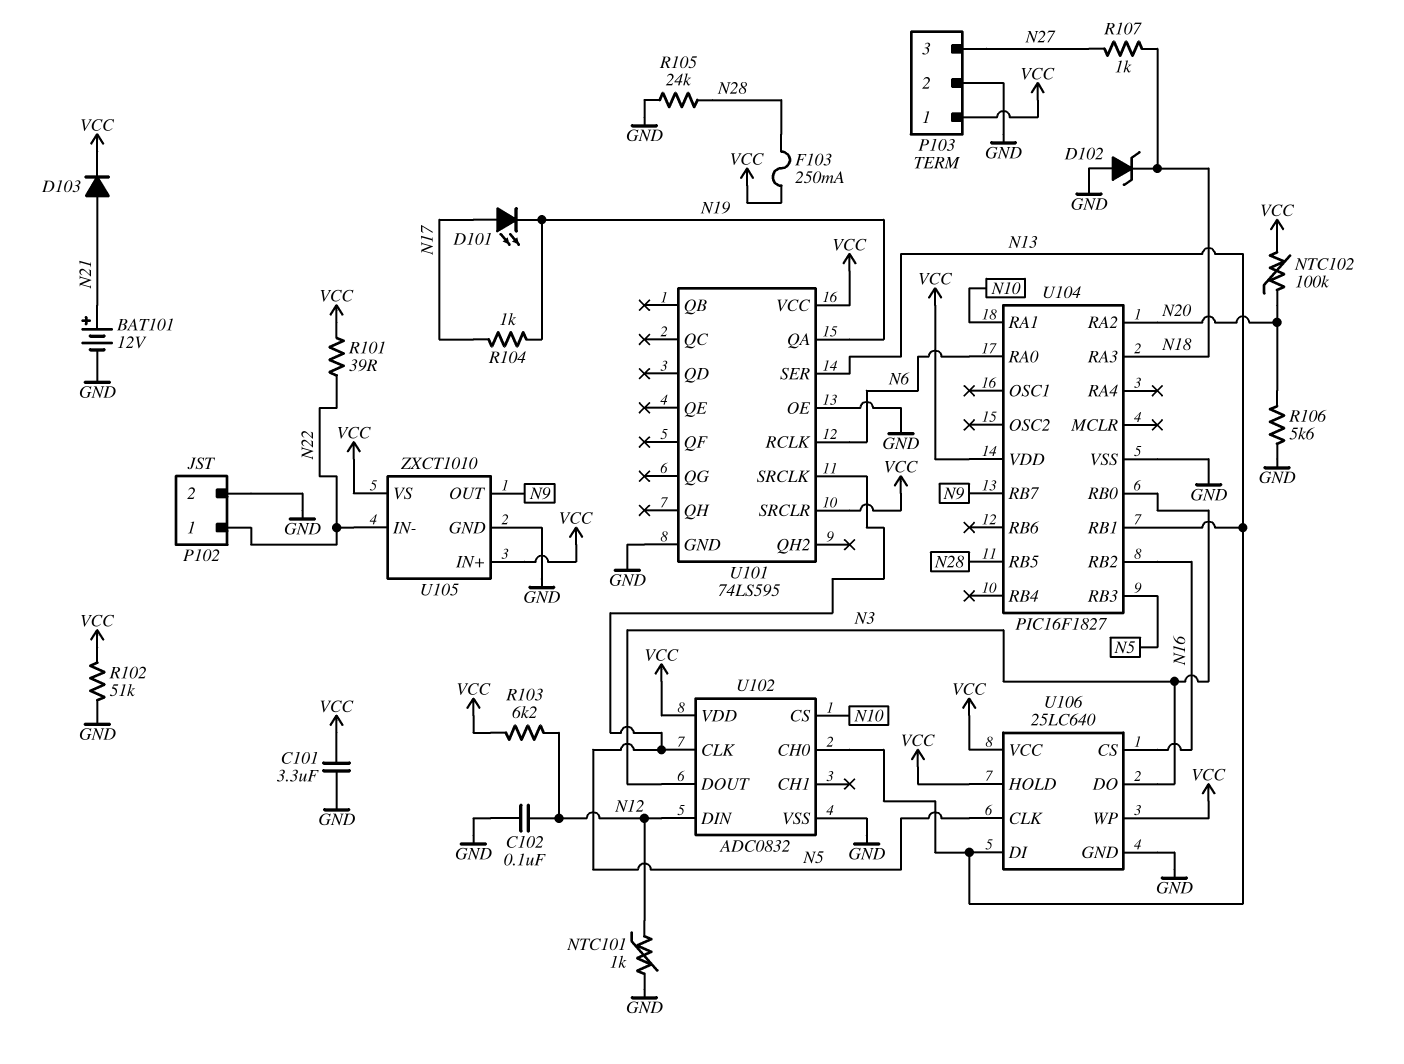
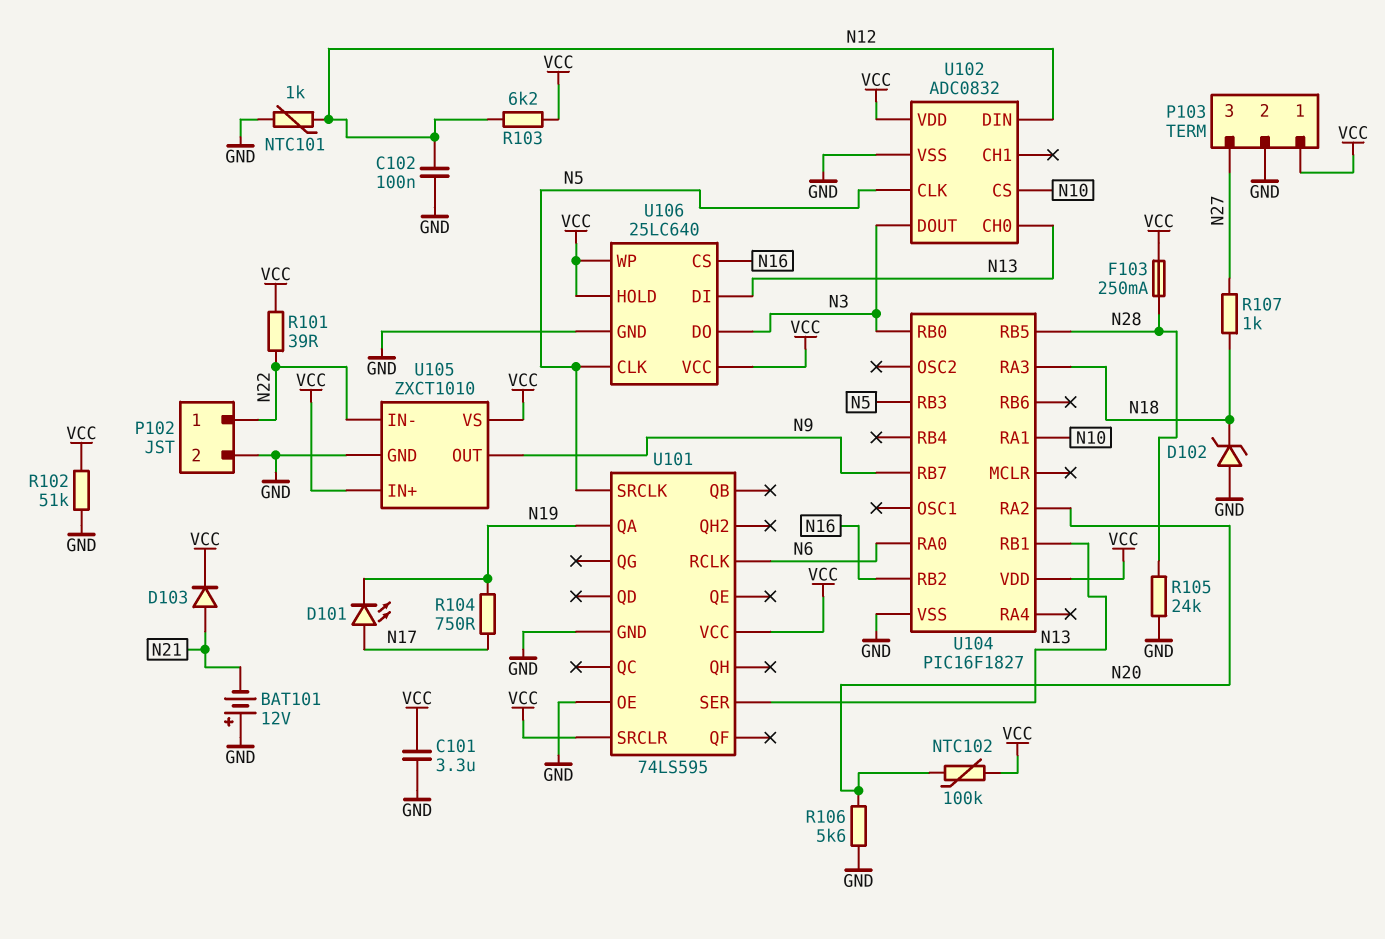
BAT101: 12V (plus N21, minus GND) -> 12V (plus GND, minus N21)
R104: 1k (N17, N19) -> 750 (N17, N19)

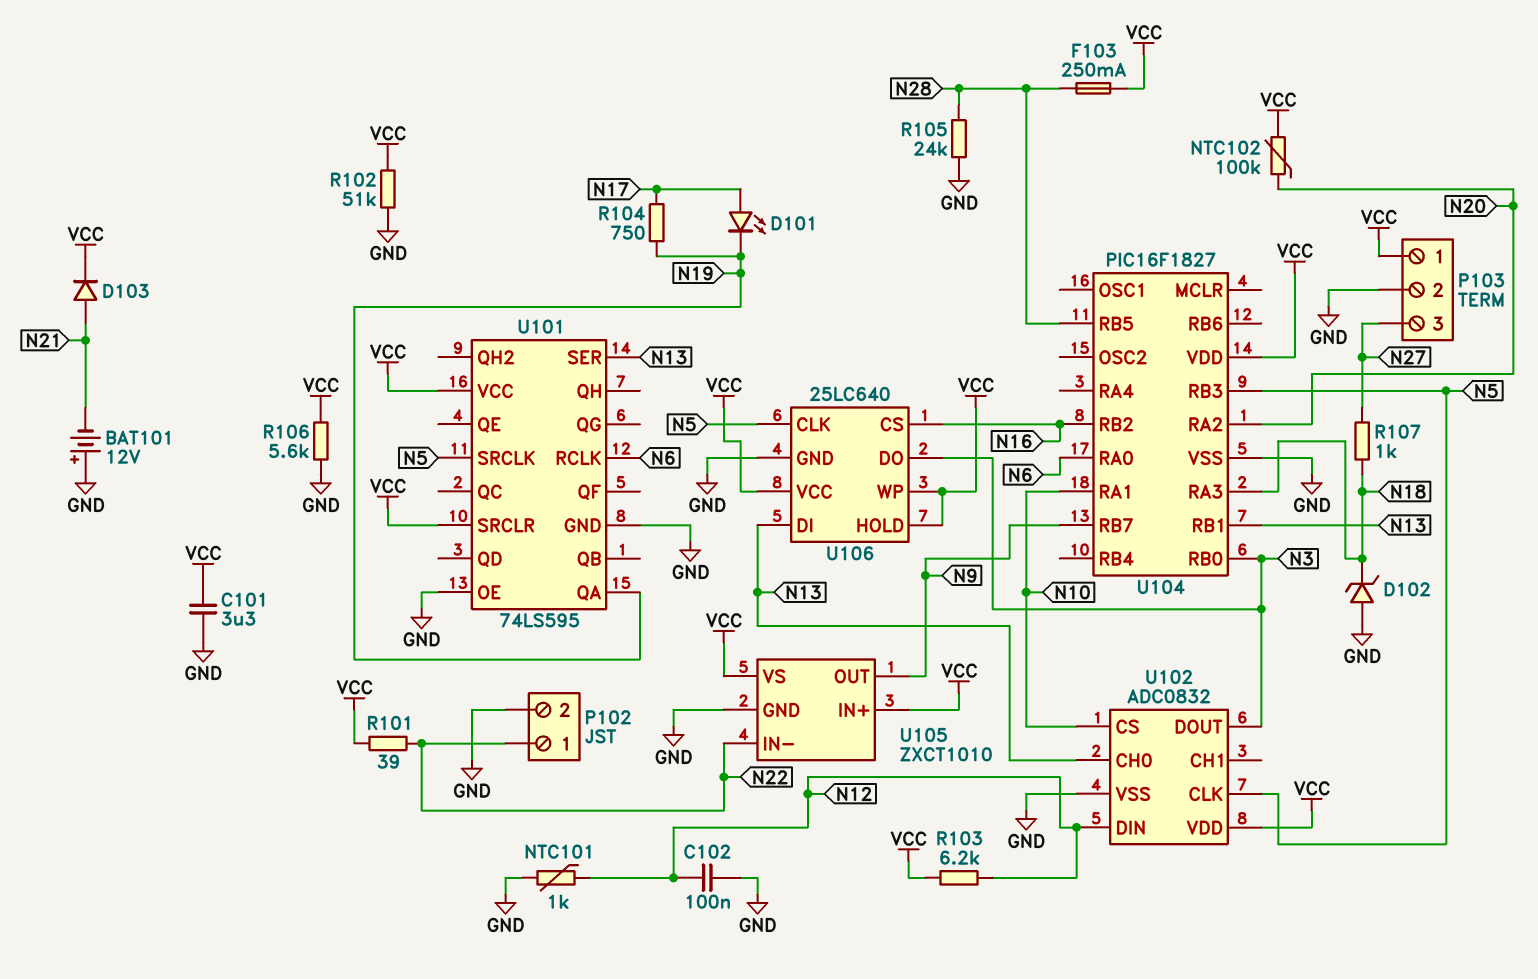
R106: 5.6k (GND, N20) -> 5.6k (GND, VCC)

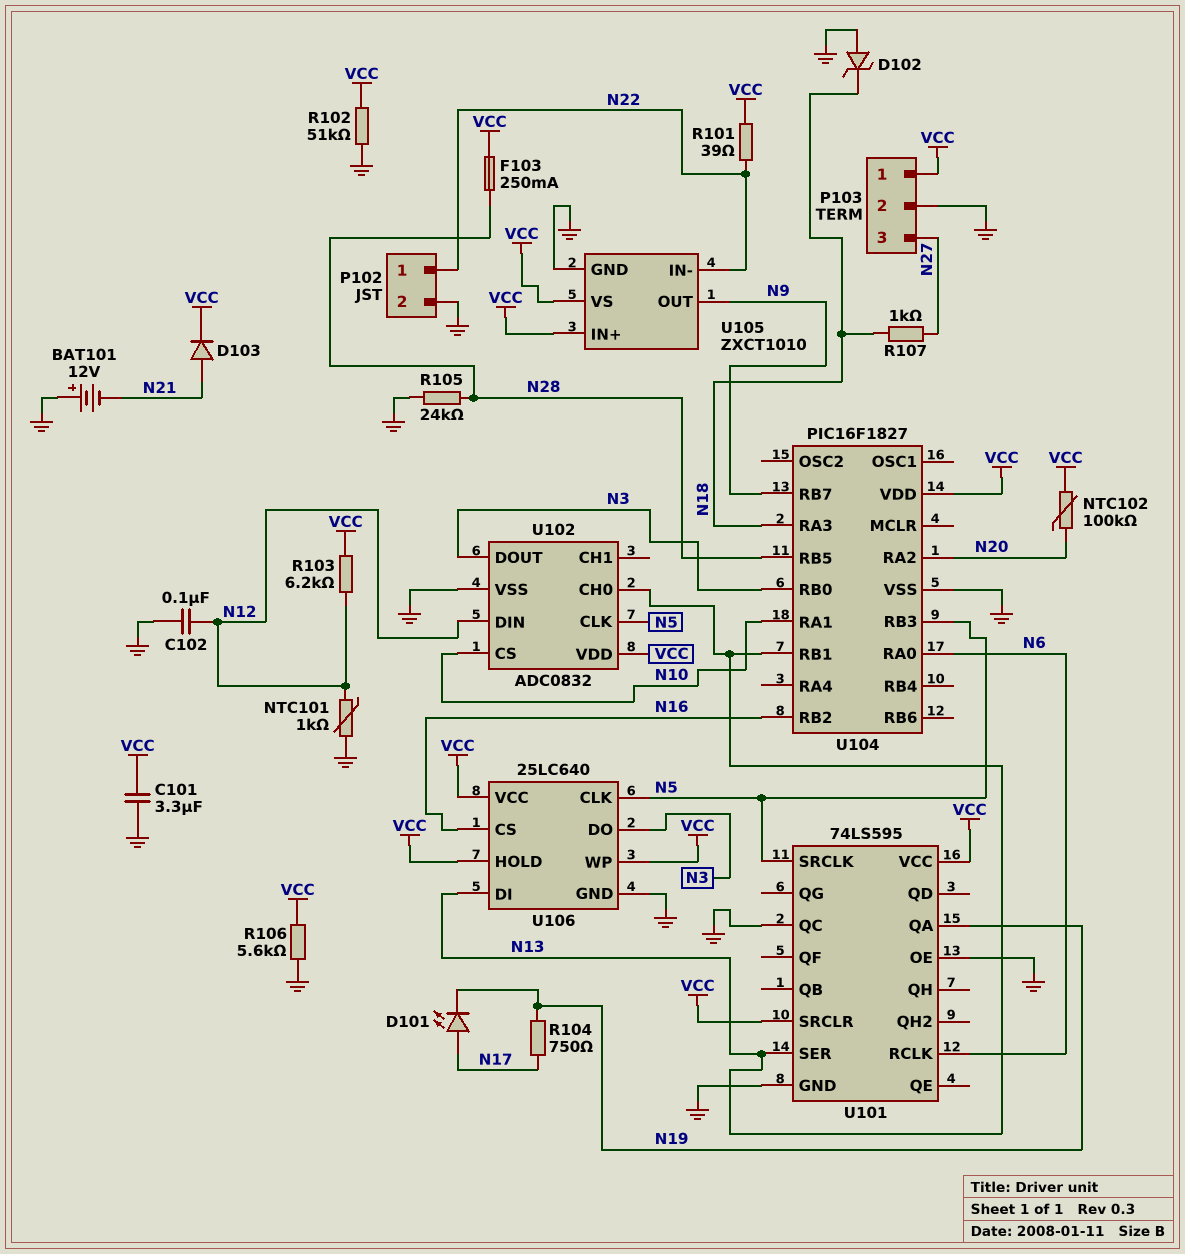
U101 pin QC: none -> GND

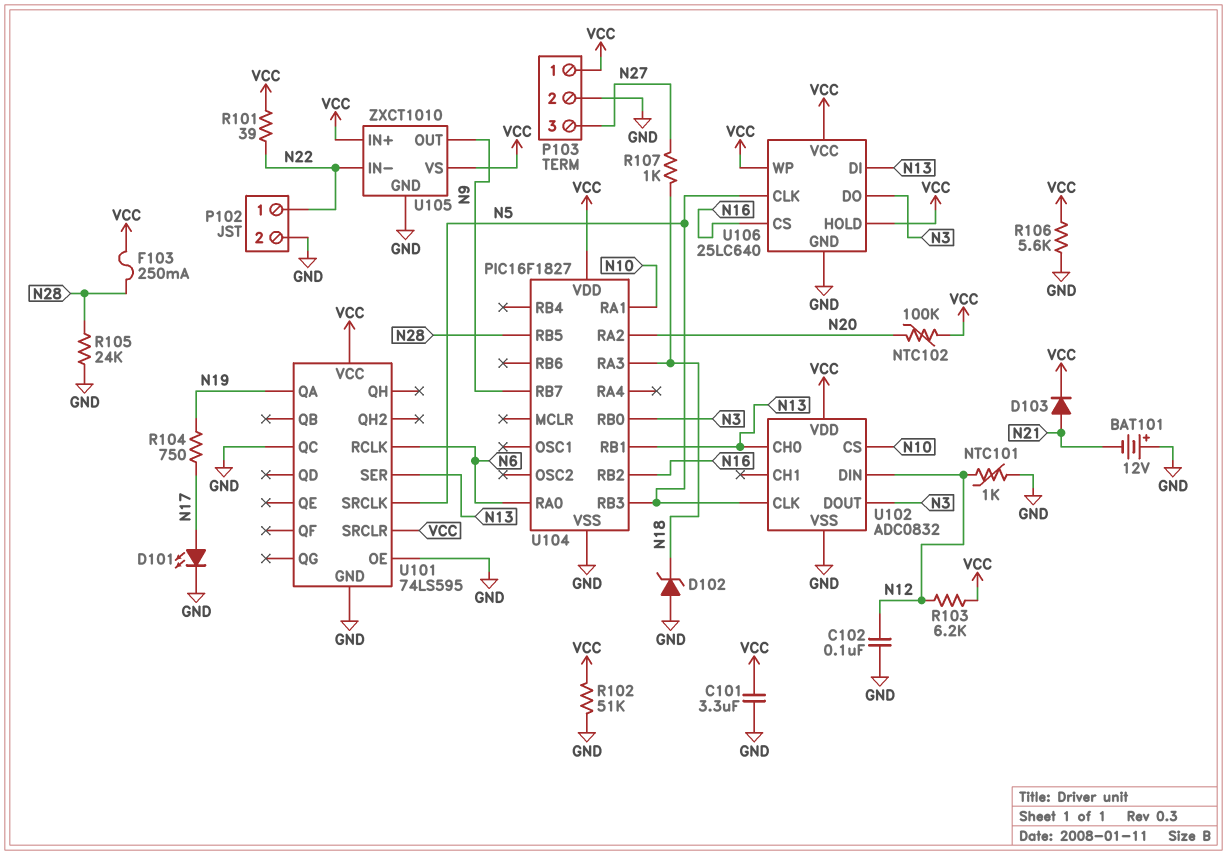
D101: LED (A N17, K N19) -> LED (A N17, K GND)

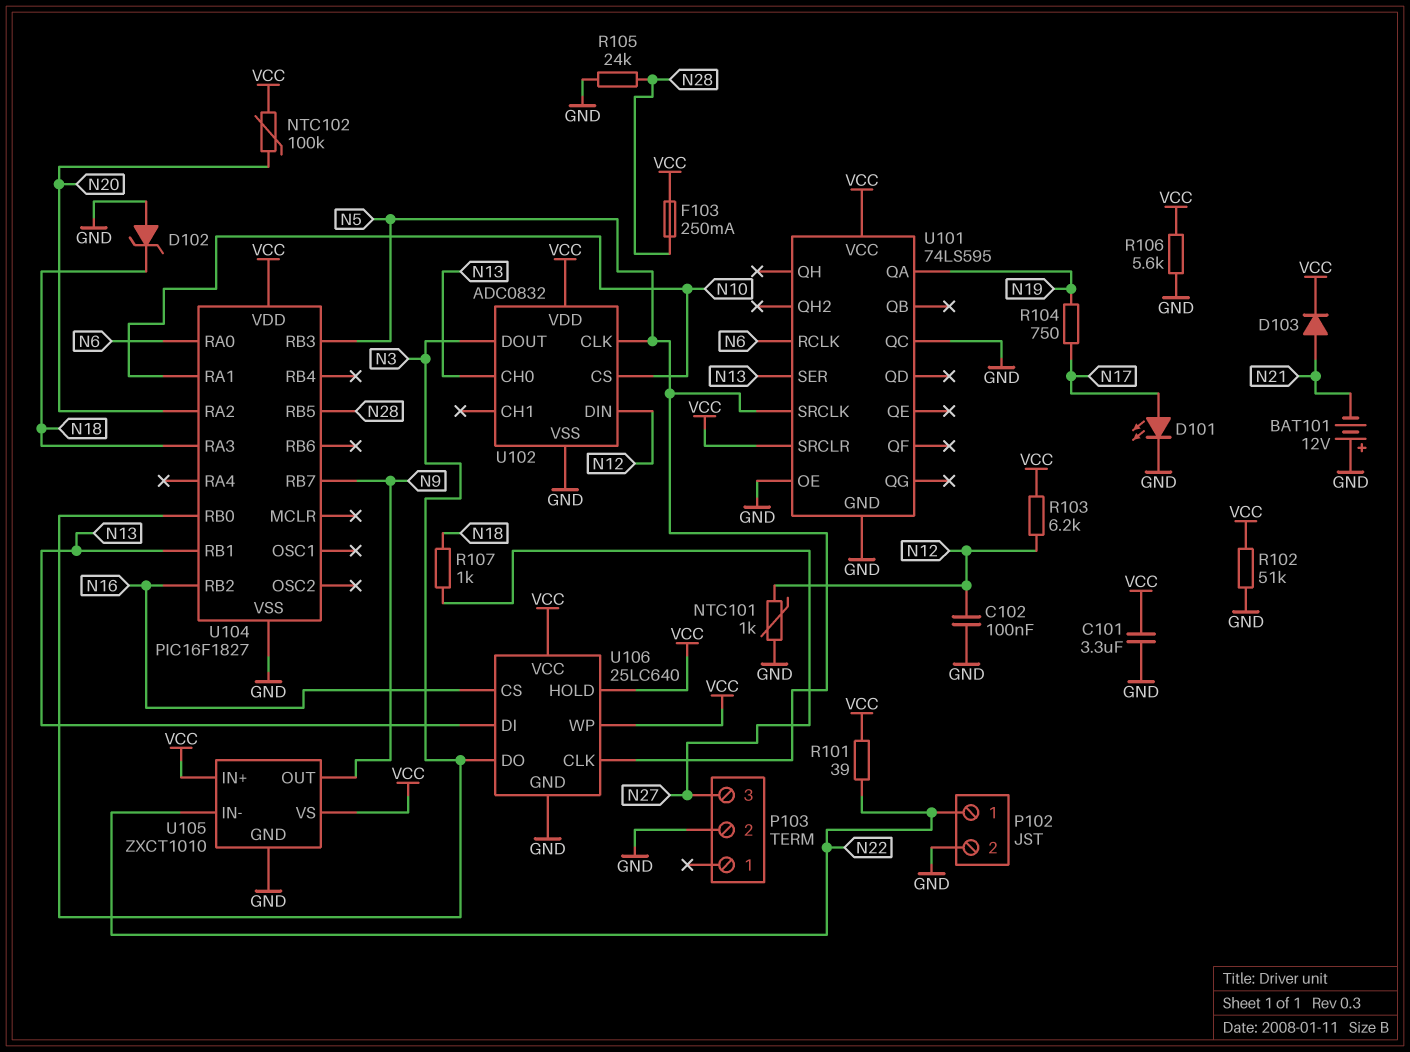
P103 pin 1: VCC -> none

